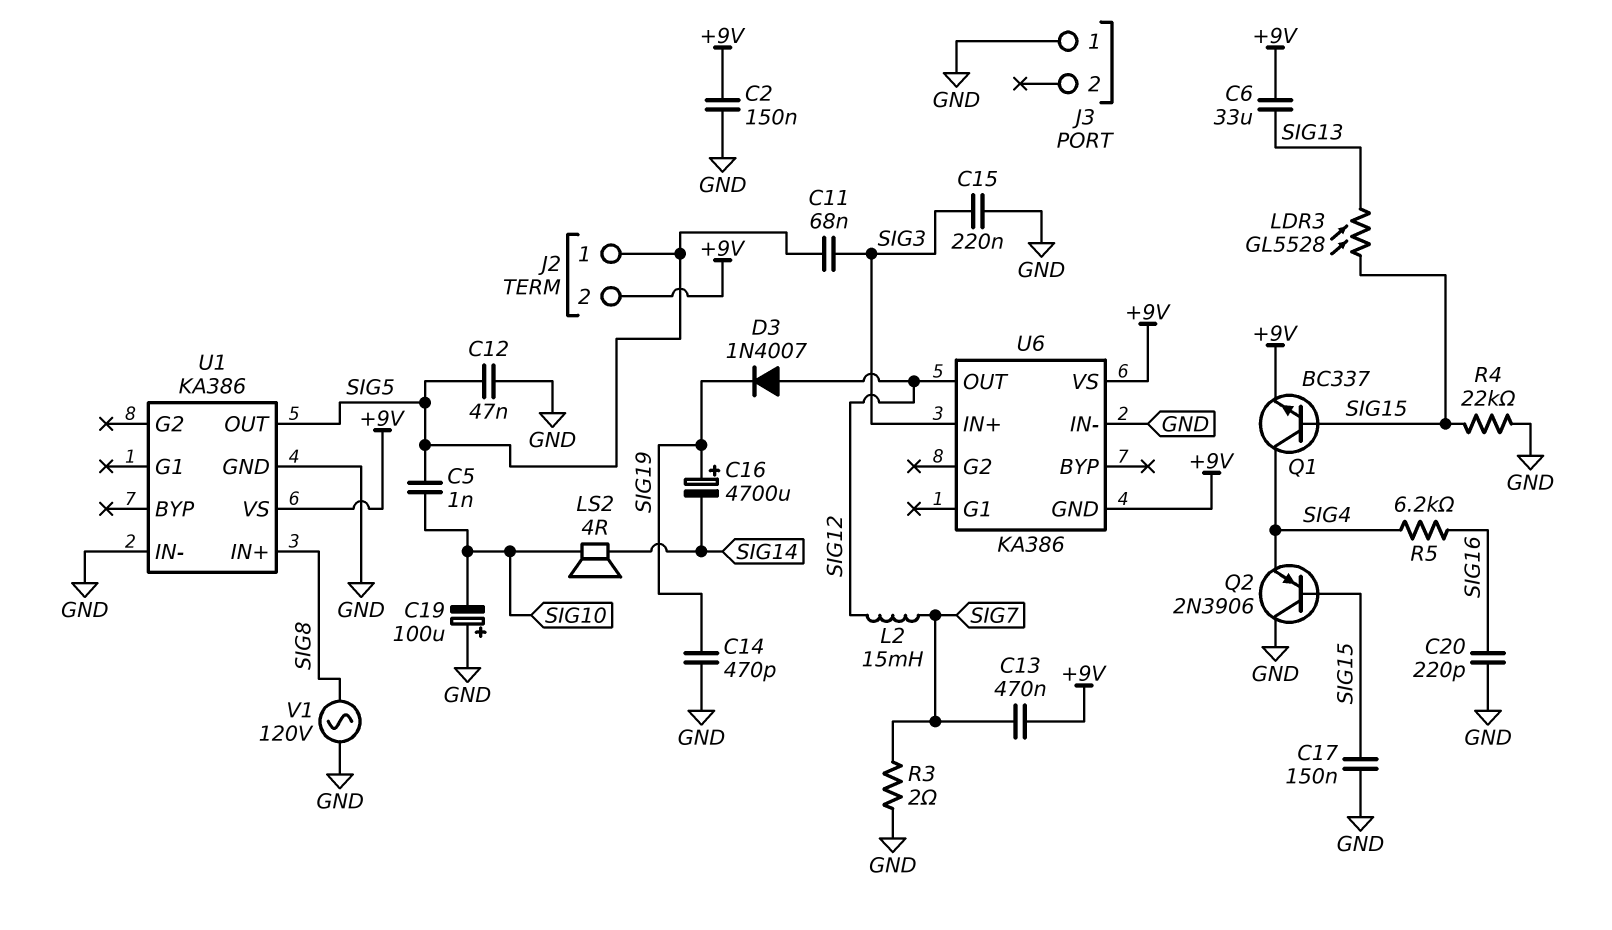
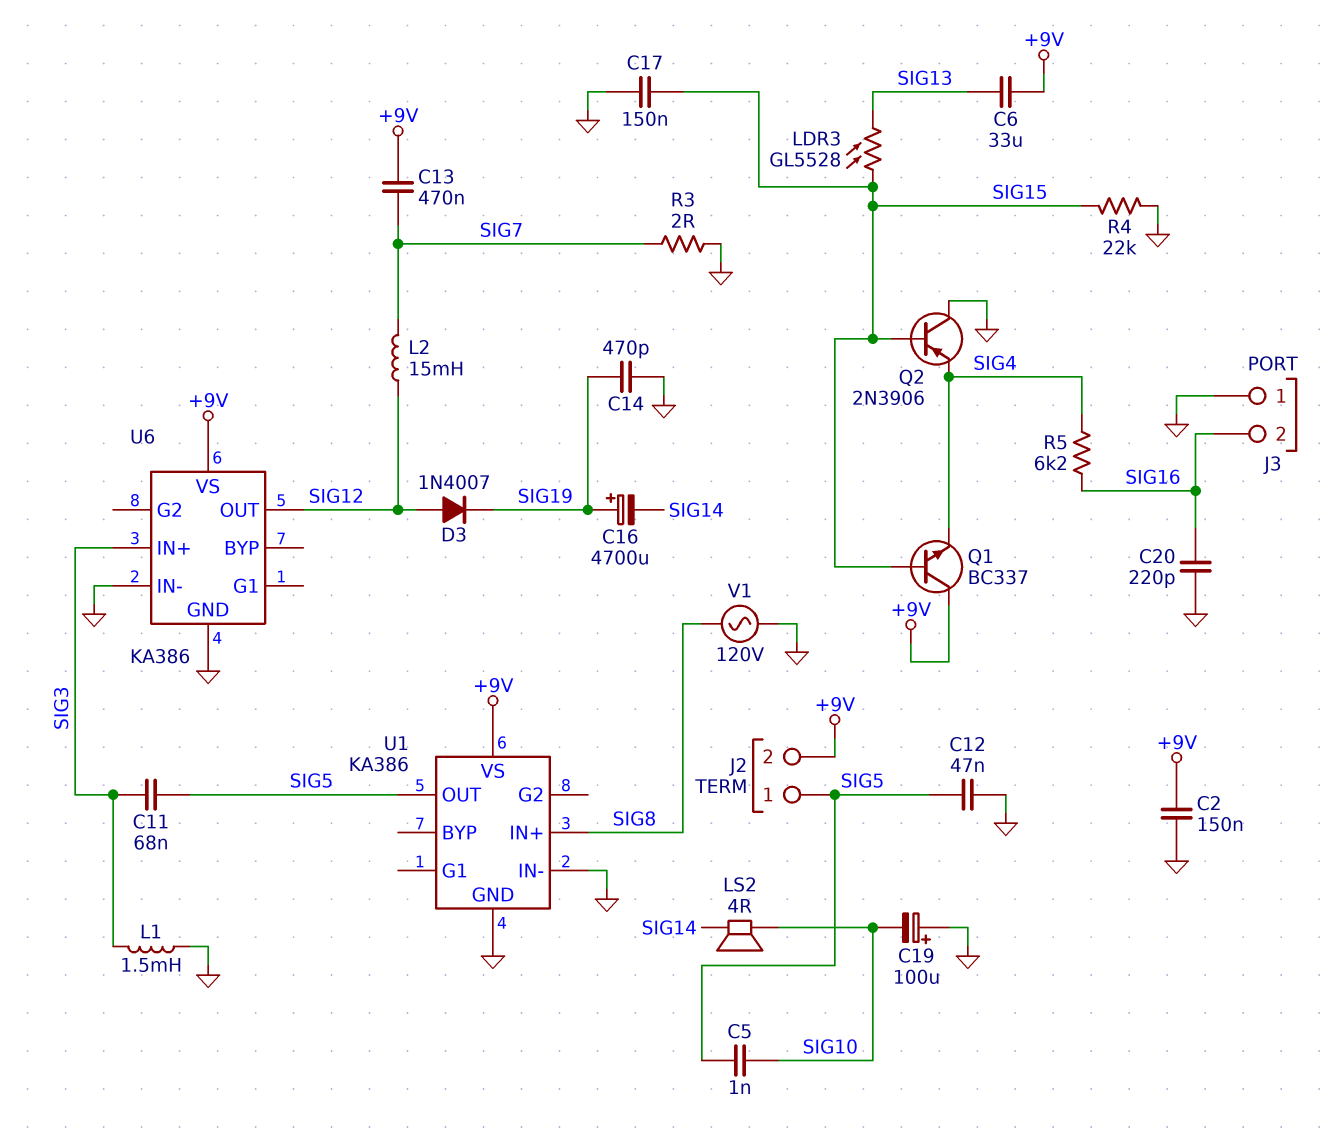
C15: 220nF (GND, SIG3) -> none
J3 pin 2: none -> SIG16
L1: none -> 1.5mH (GND, SIG3)
Q1: NPN BC337 (B SIG15, C SIG4, E +9V) -> NPN BC337 (B SIG15, C +9V, E SIG4)
U6 pin GND: +9V -> GND

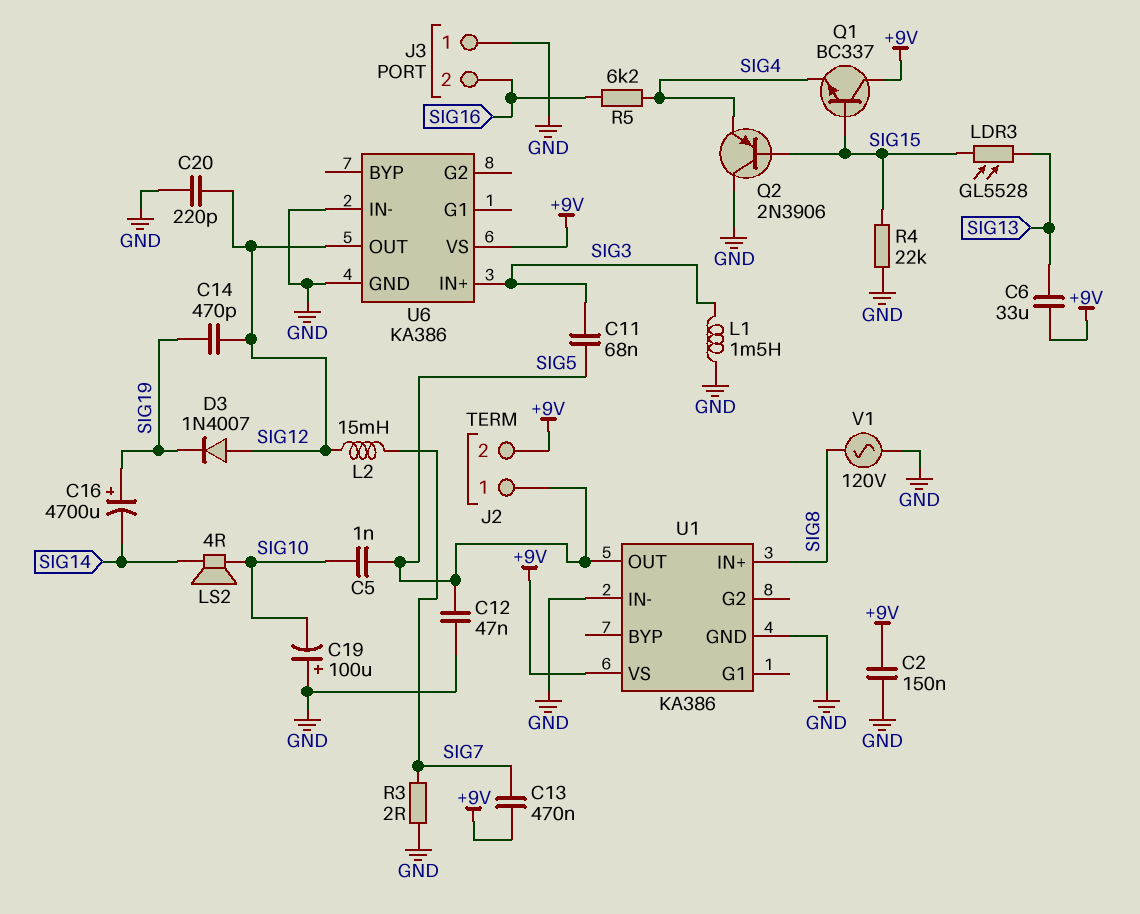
C14: 470pF (GND, SIG19) -> 470pF (SIG12, SIG19)
C17: 150nF (GND, SIG15) -> none
C20: 220pF (GND, SIG16) -> 220pF (GND, SIG12)

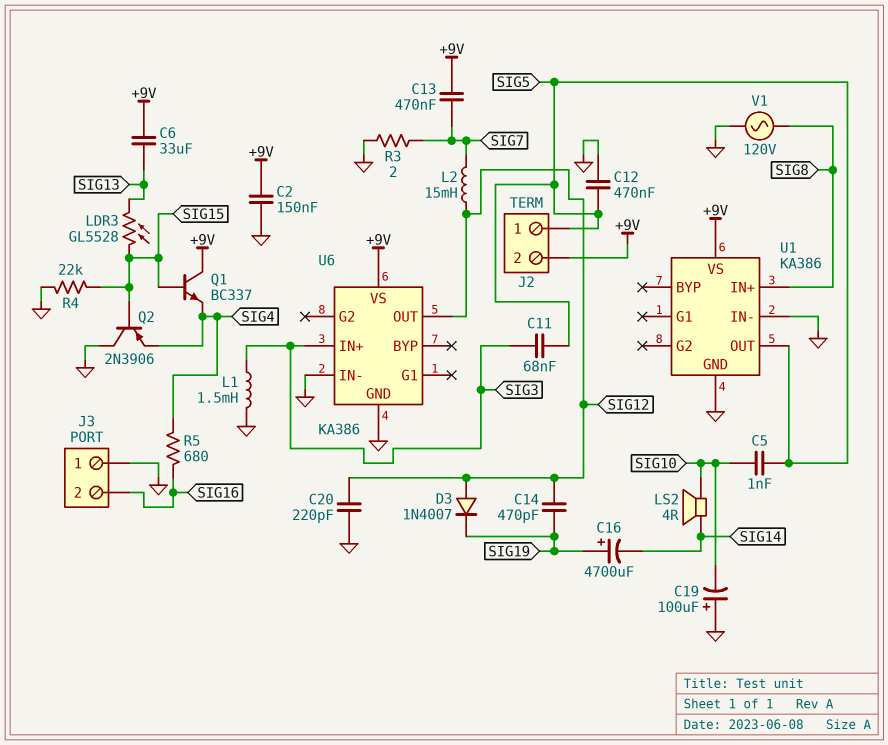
C12: 47nF (GND, SIG5) -> 470nF (GND, SIG5)
R5: 6.2k (SIG4, SIG16) -> 680 (SIG4, SIG16)

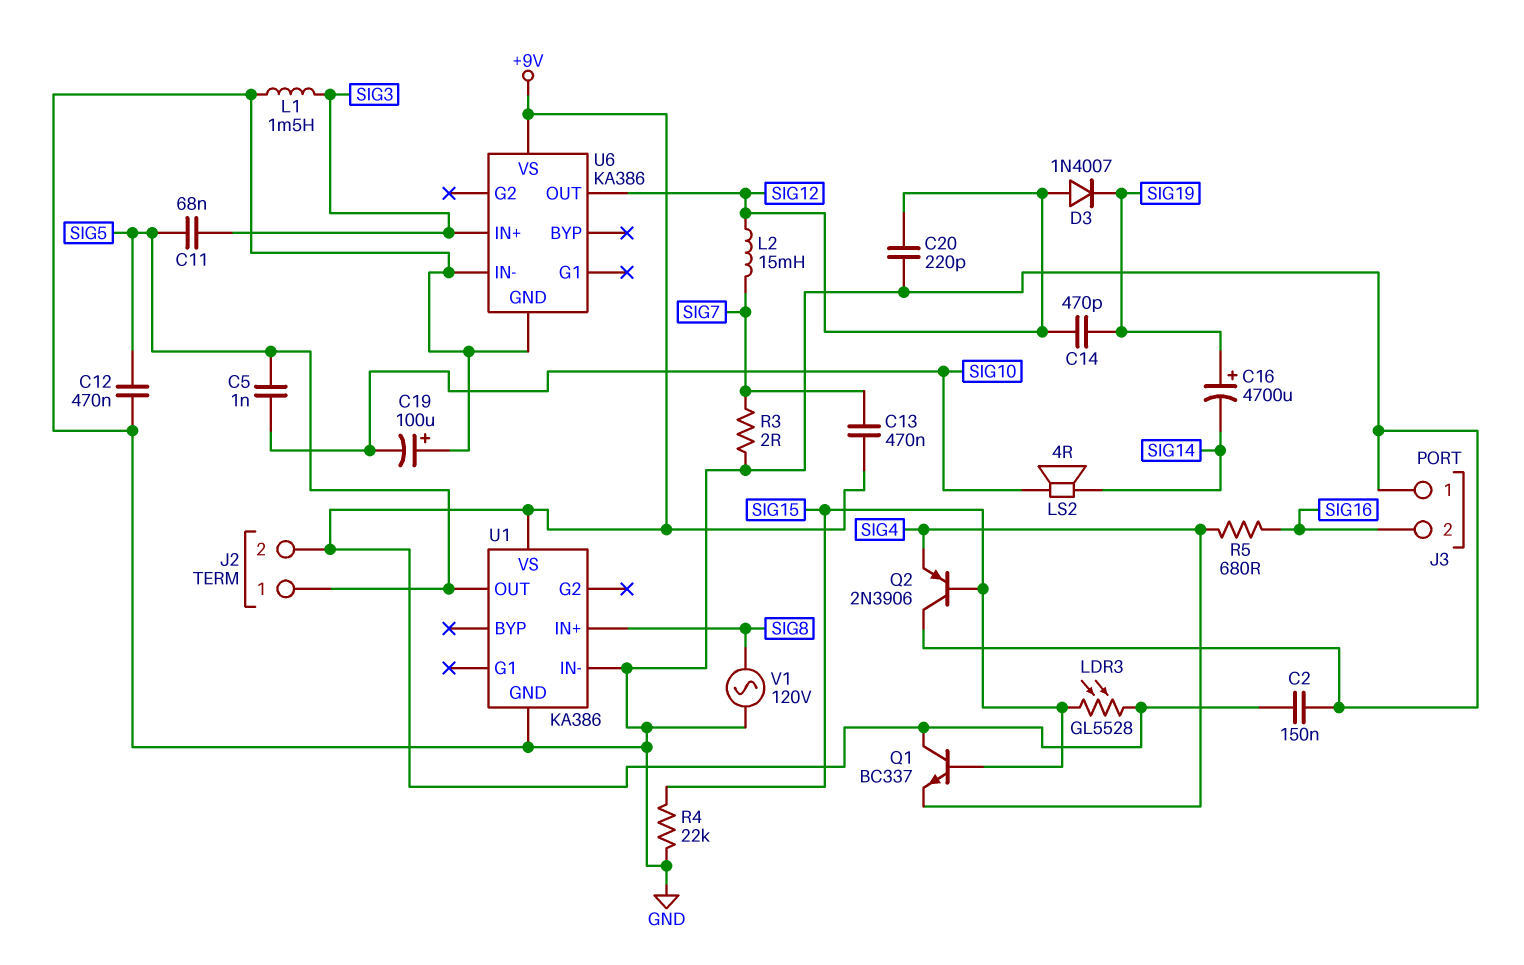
C6: 33uF (+9V, SIG13) -> none
LDR3: GL5528 (SIG13, SIG15) -> GL5528 (+9V, SIG15)

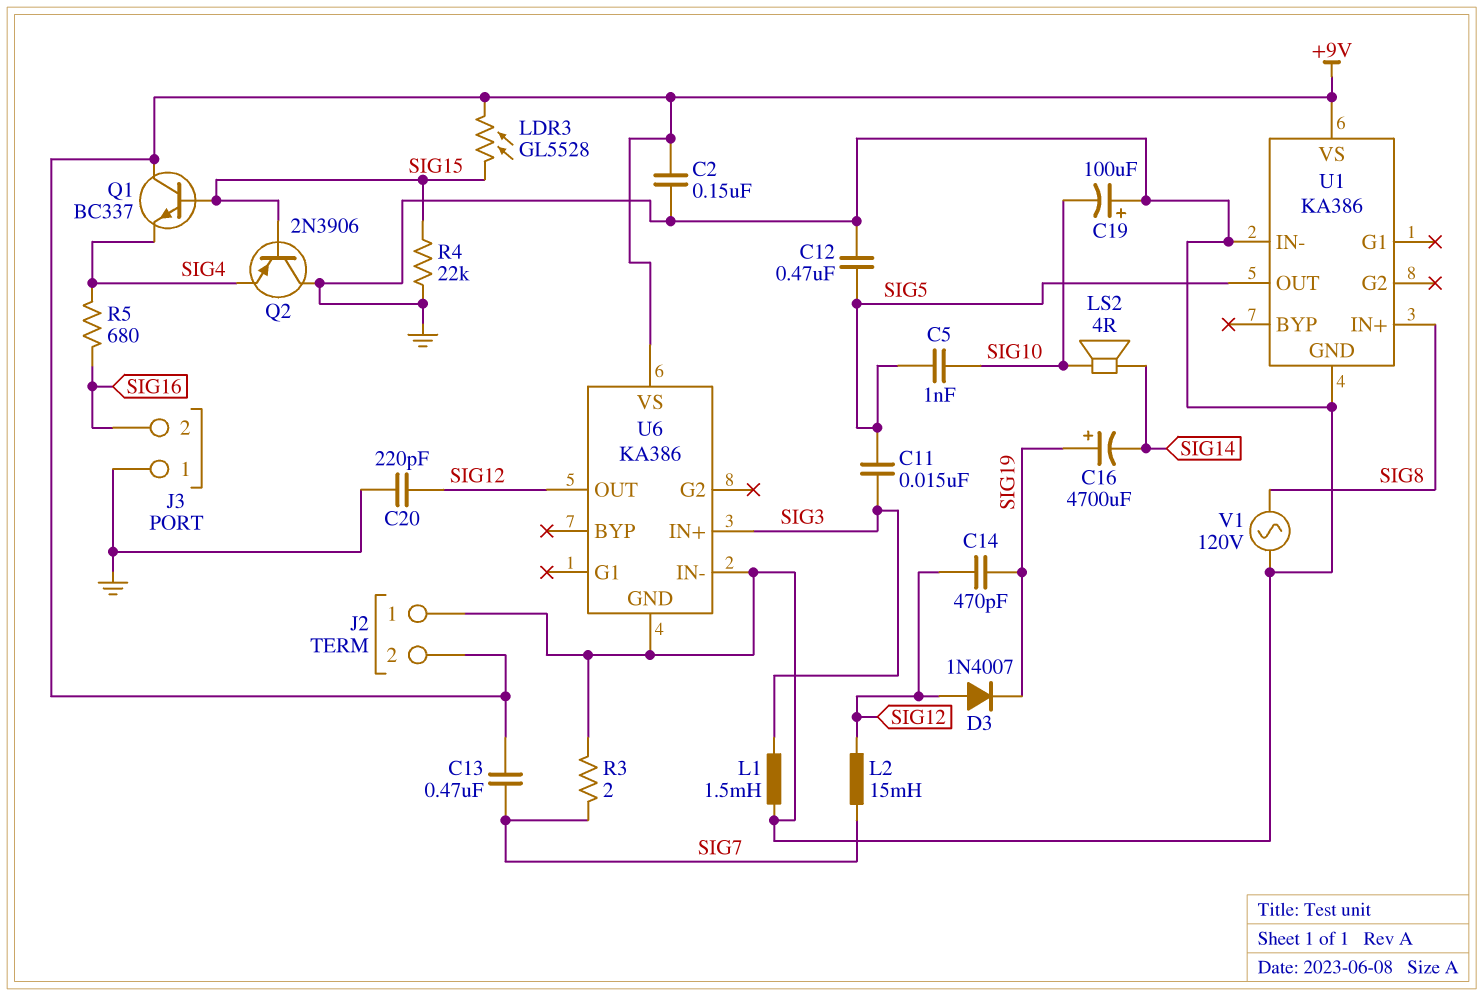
C11: 68nF (SIG3, SIG5) -> 15nF (SIG3, SIG5)
J2 pin 1: SIG5 -> GND

